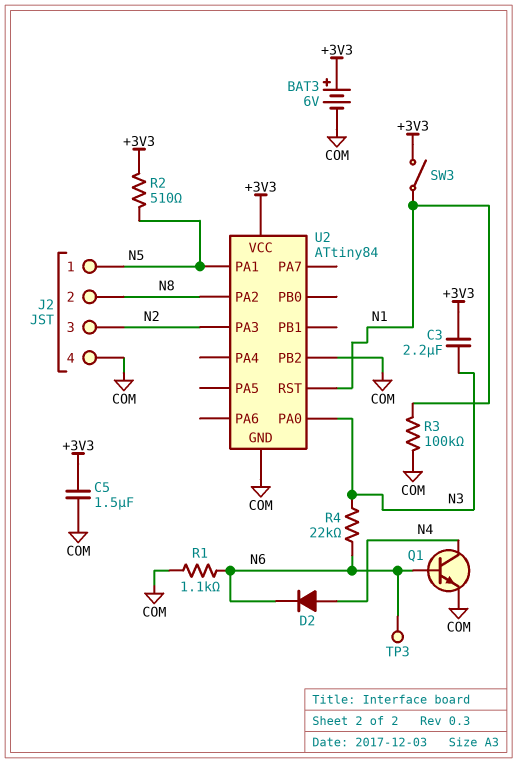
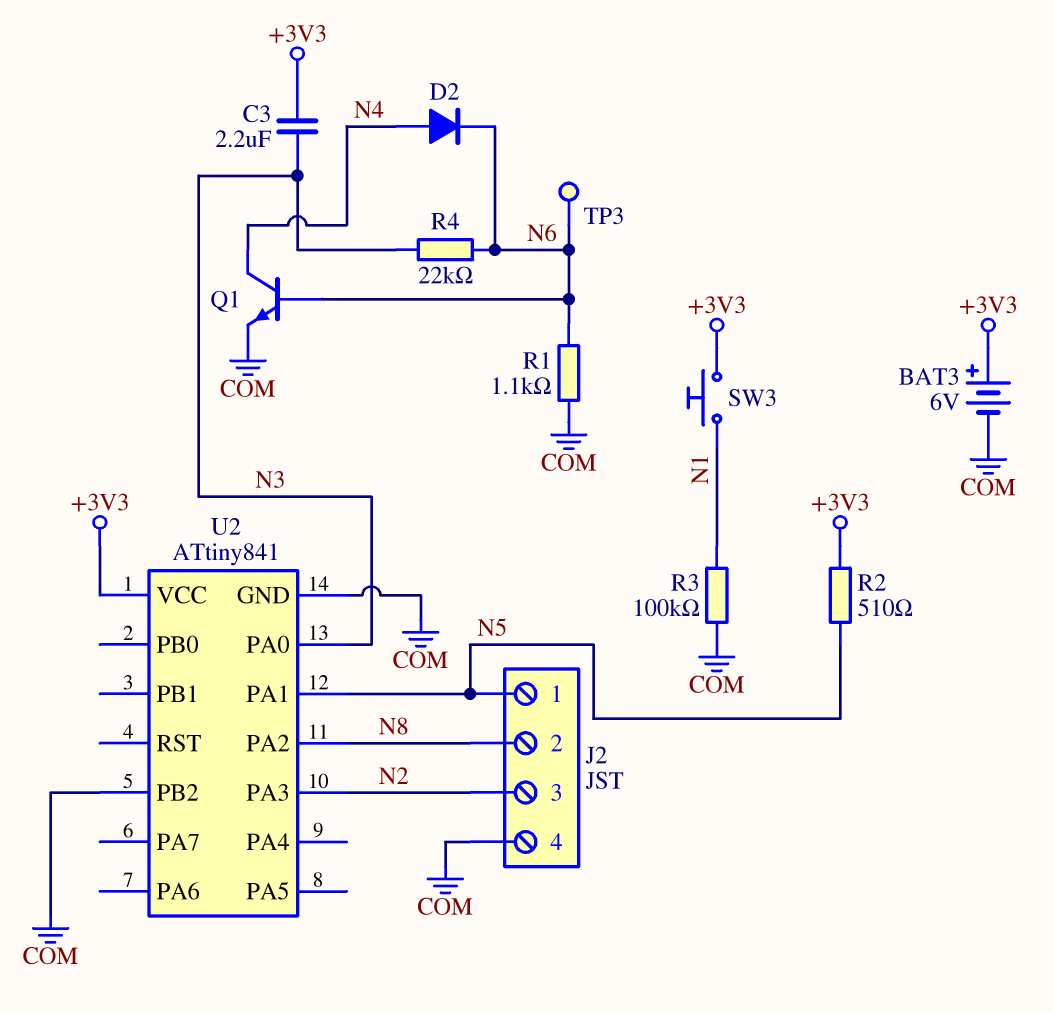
C5: 1.5uF (+3V3, COM) -> none
SW3: switch (+3V3, N1) -> button (+3V3, N1)
U2: ATtiny84 -> ATtiny841
U2 pin RST: N1 -> none

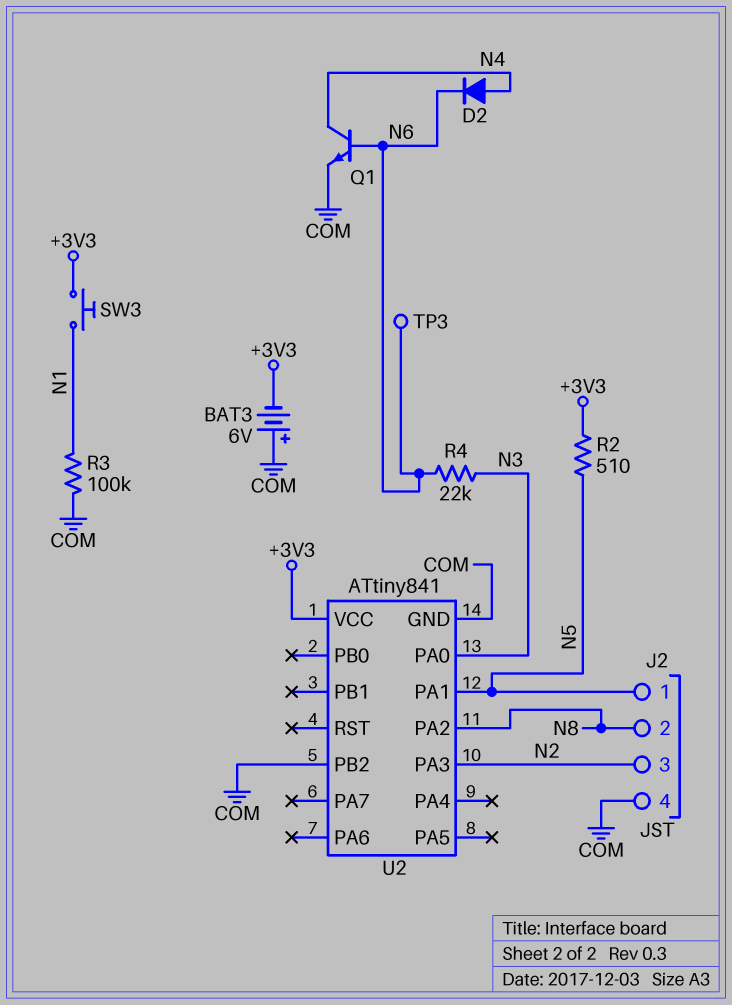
BAT3: 6V (plus +3V3, minus COM) -> 6V (plus COM, minus +3V3)
C3: 2.2uF (+3V3, N3) -> none
R1: 1.1k (COM, N6) -> none

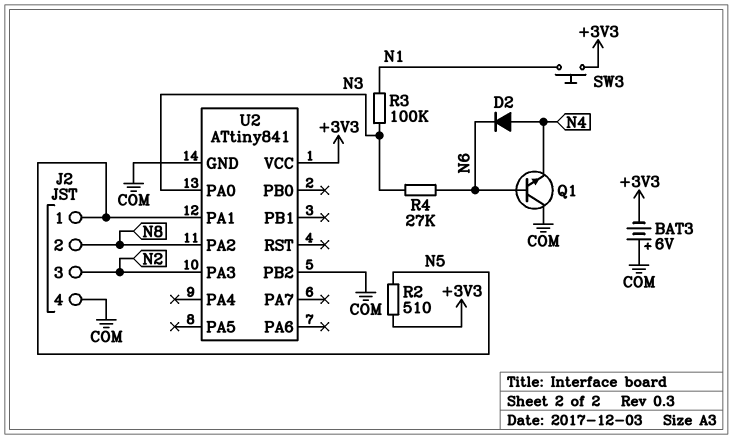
Q1: NPN (B N6, C N4, E COM) -> NPN (B N6, C COM, E N4)
R3: 100k (COM, N1) -> 100k (N1, N3)
R4: 22k (N3, N6) -> 27k (N3, N6)
TP3: test point (N6) -> none

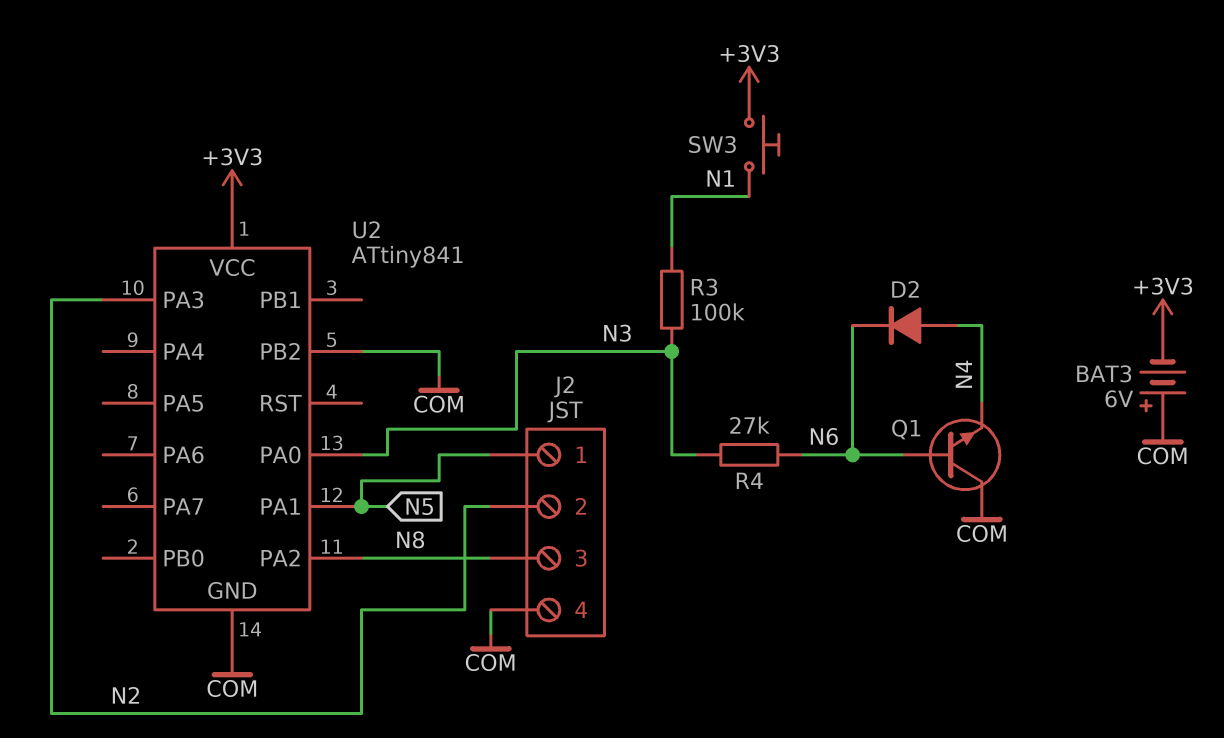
J2 pin 2: N8 -> N2
J2 pin 3: N2 -> N8
R2: 510 (+3V3, N5) -> none

